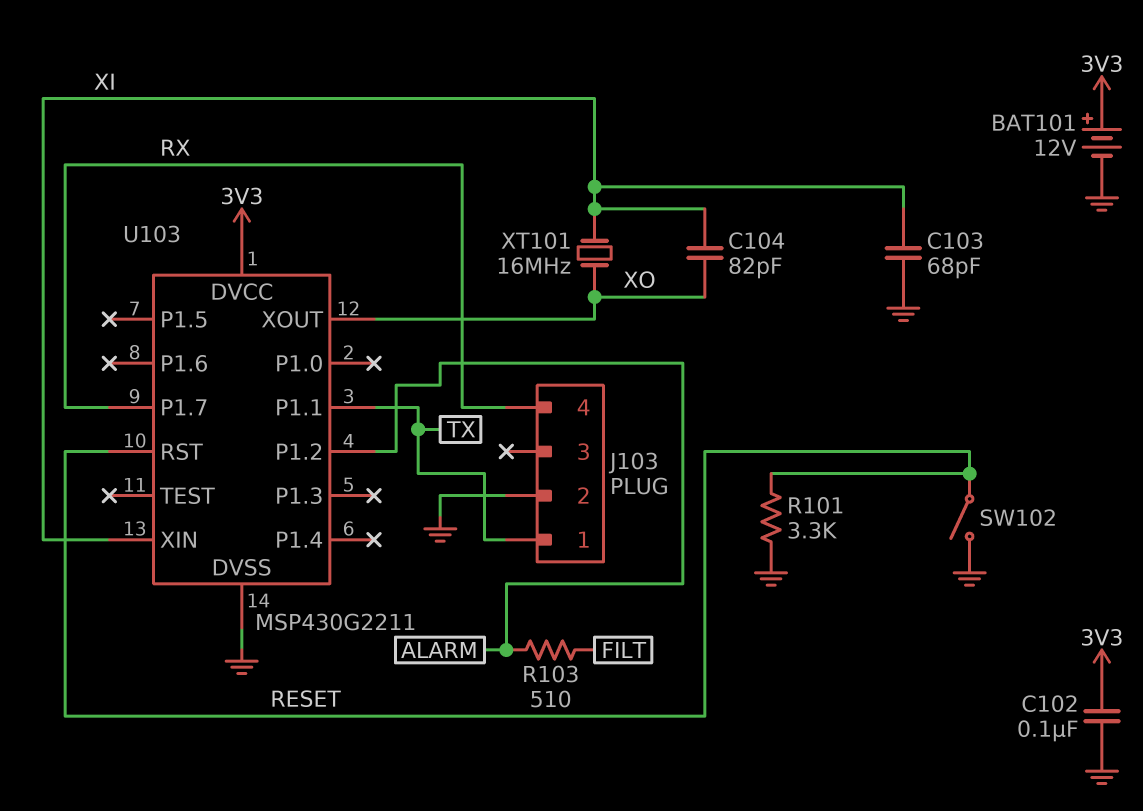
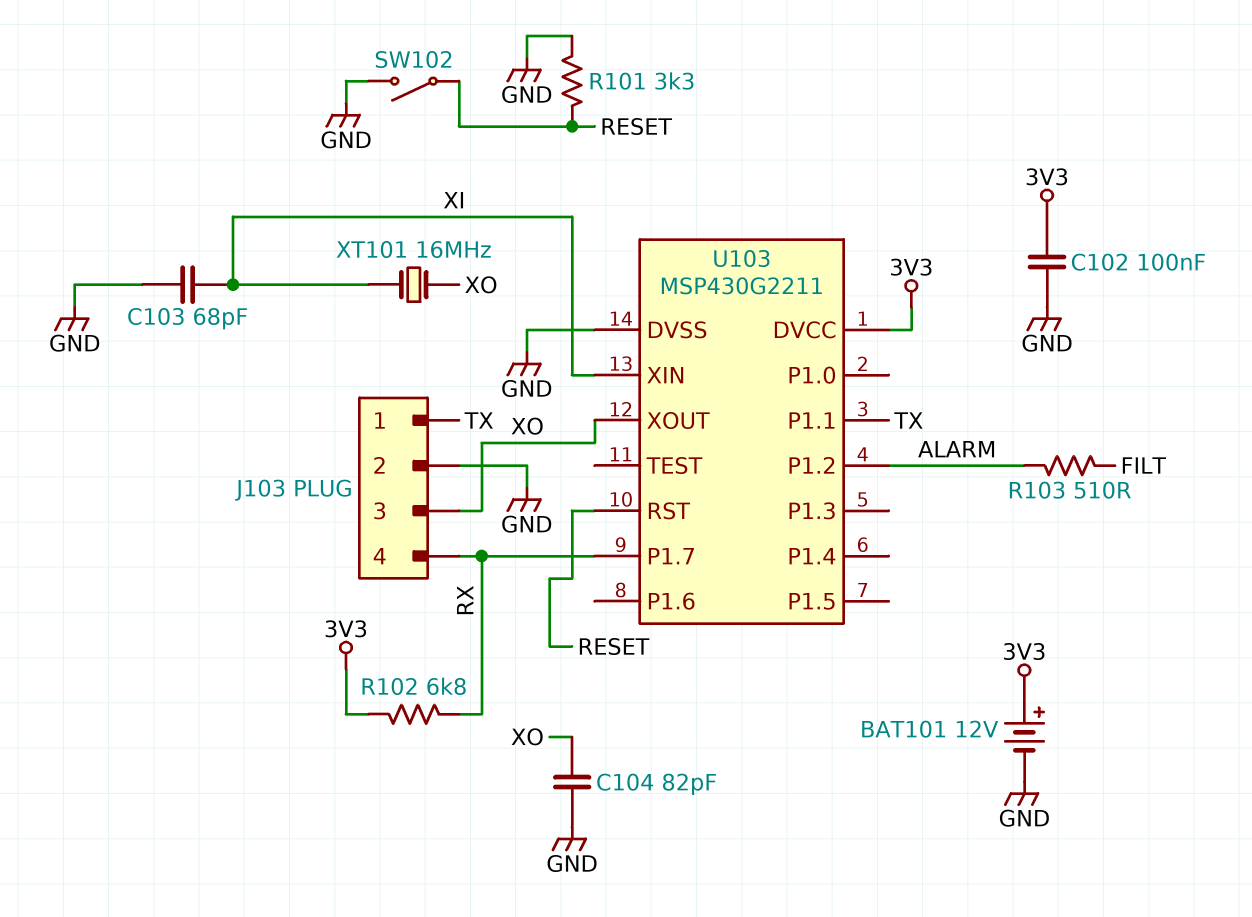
C104: 82pF (XI, XO) -> 82pF (GND, XO)
J103 pin 3: none -> XO
R102: none -> 6.8k (3V3, RX)

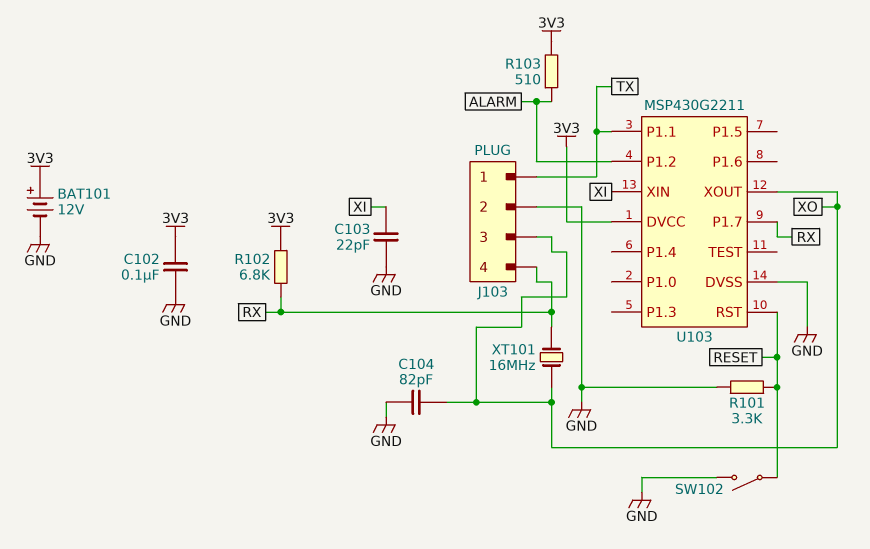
C103: 68pF (GND, XI) -> 22pF (GND, XI)
R103: 510 (ALARM, FILT) -> 510 (3V3, ALARM)
XT101: 16MHz (XI, XO) -> 16MHz (RX, XO)

